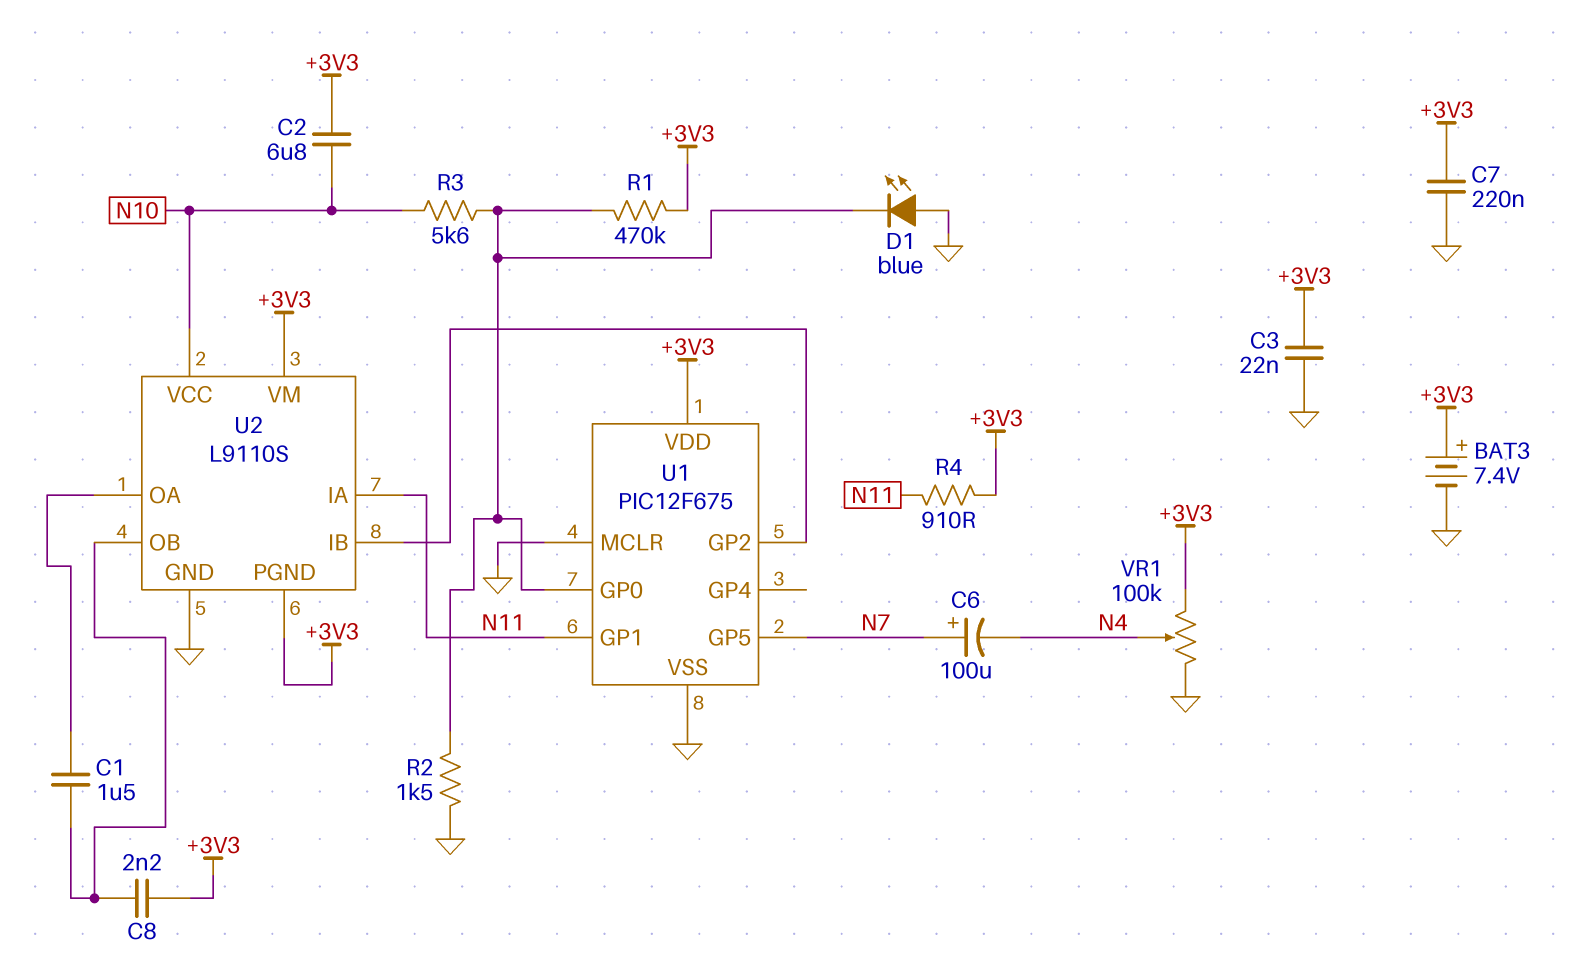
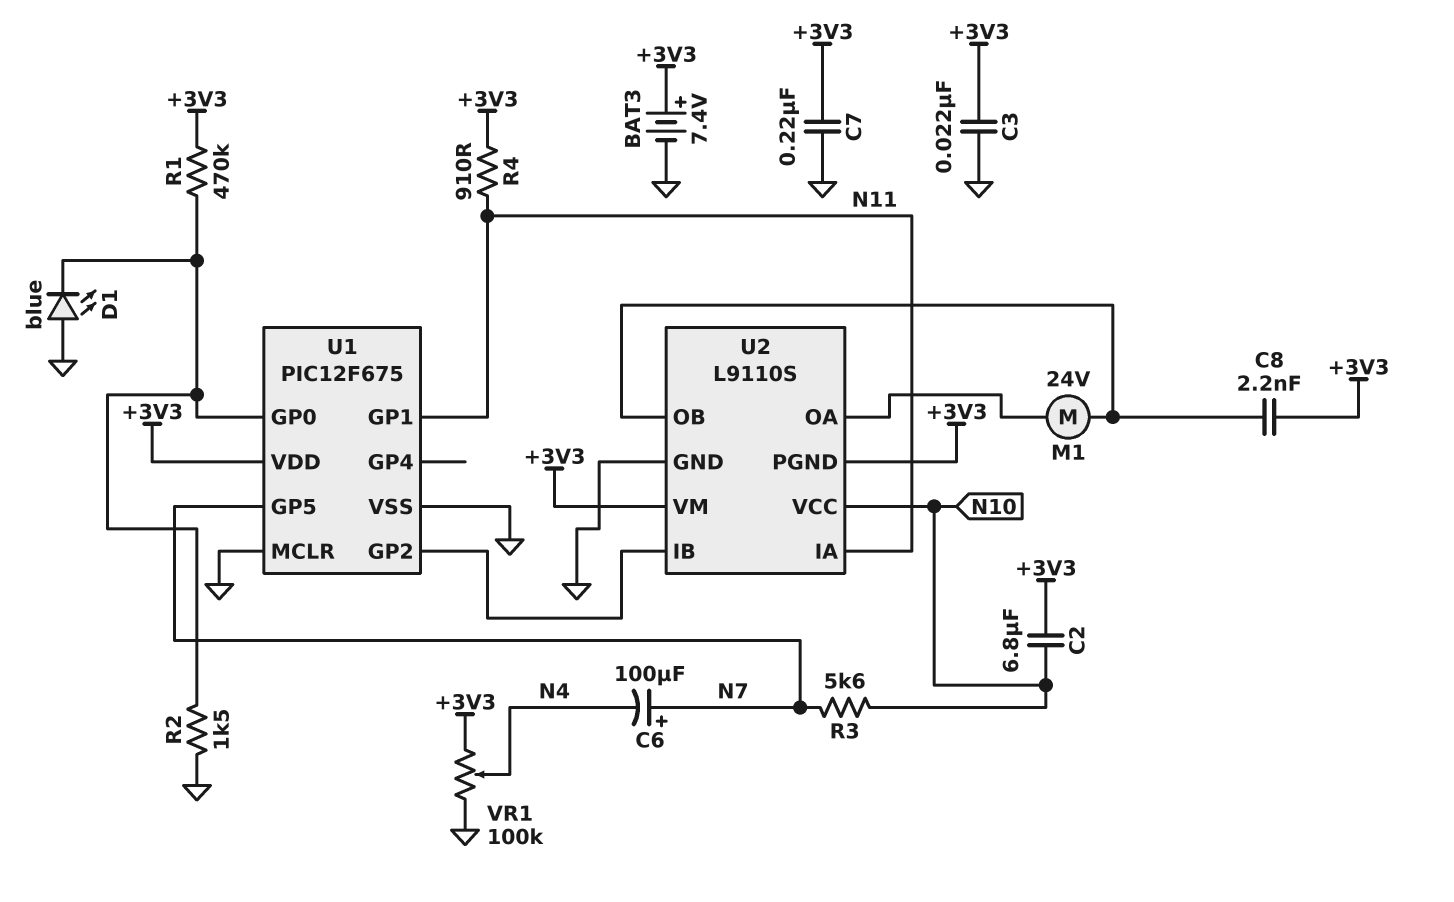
C1: 1.5uF (U2/OA, U2/OB) -> none
M1: none -> motor 24V (U2/OA, U2/OB)
R3: 5.6k (N10, U1/GP0) -> 5.6k (N7, N10)

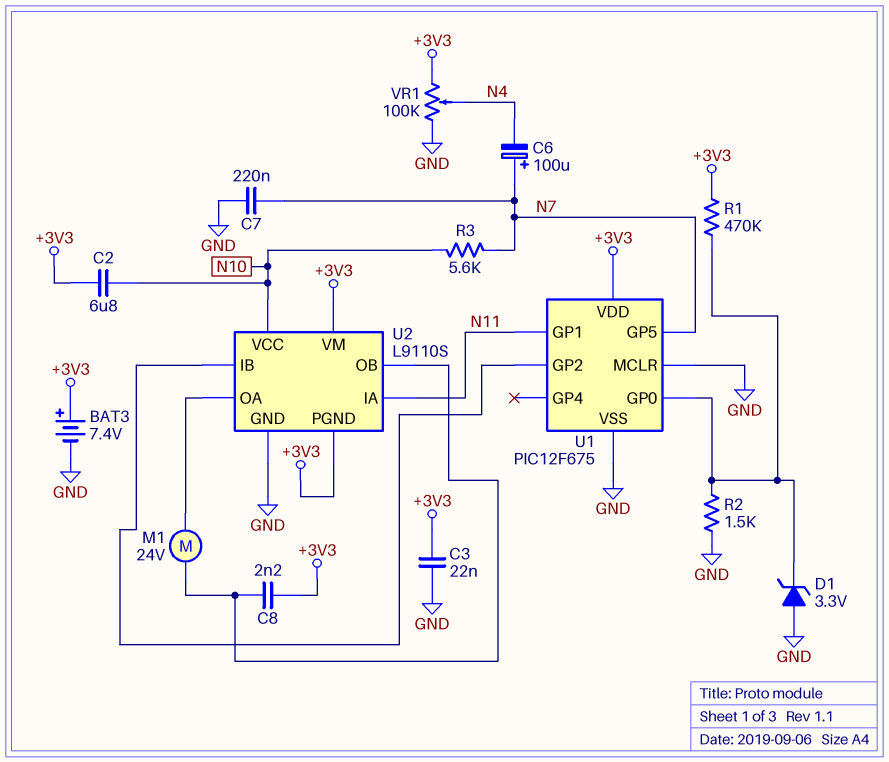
C7: 220nF (+3V3, GND) -> 220nF (GND, N7)
D1: LED blue (A GND, K U1/GP0) -> zener 3.3V (A GND, K U1/GP0)
R4: 910 (+3V3, N11) -> none

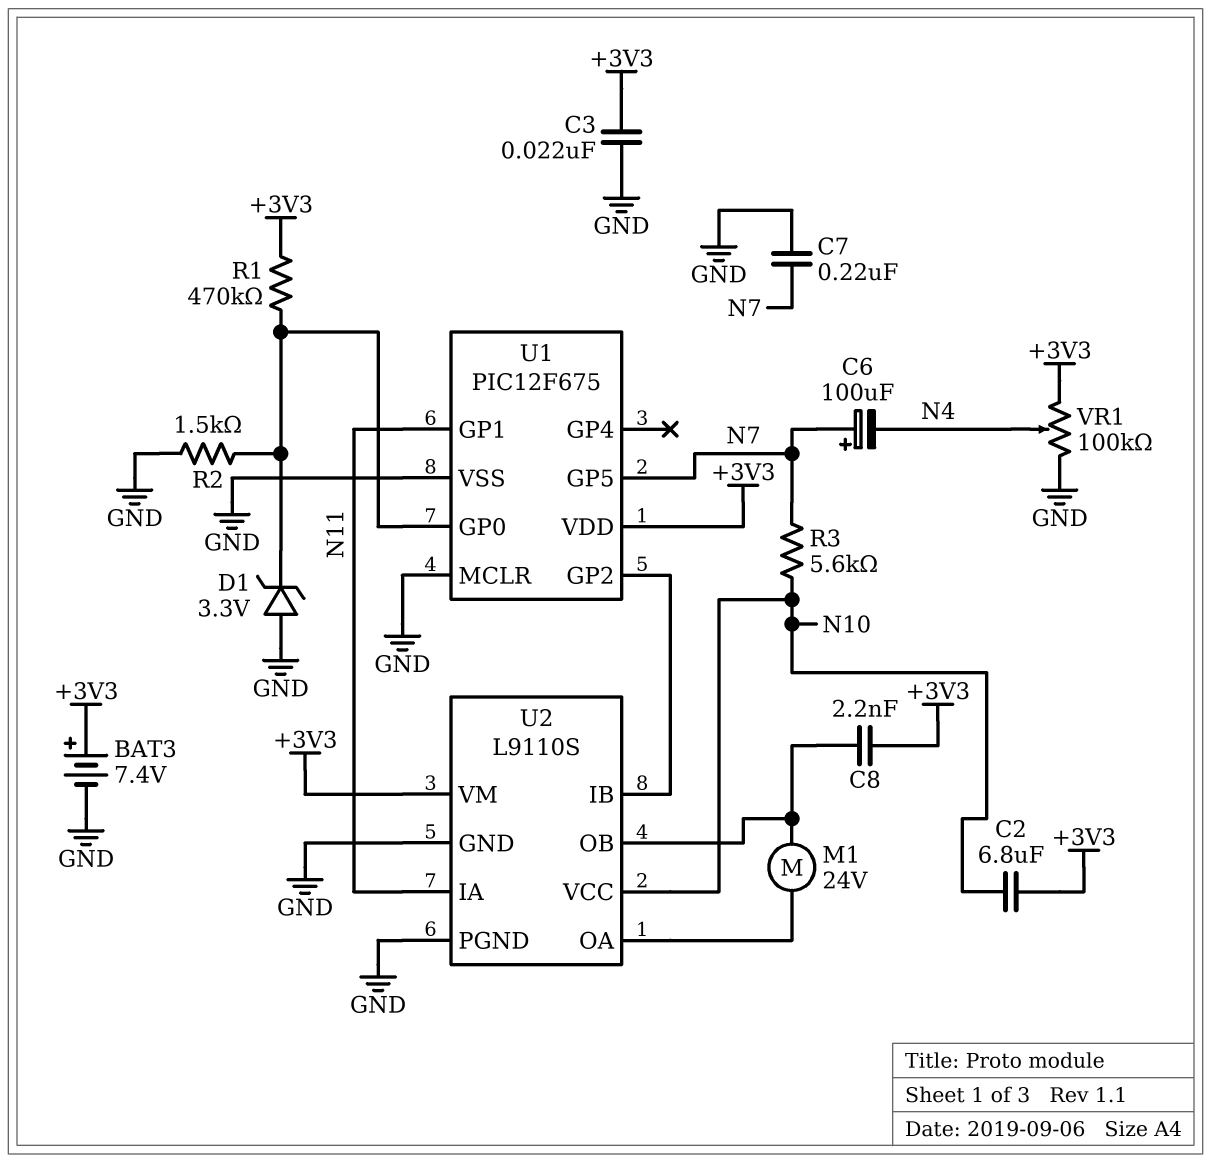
U2 pin PGND: +3V3 -> GND

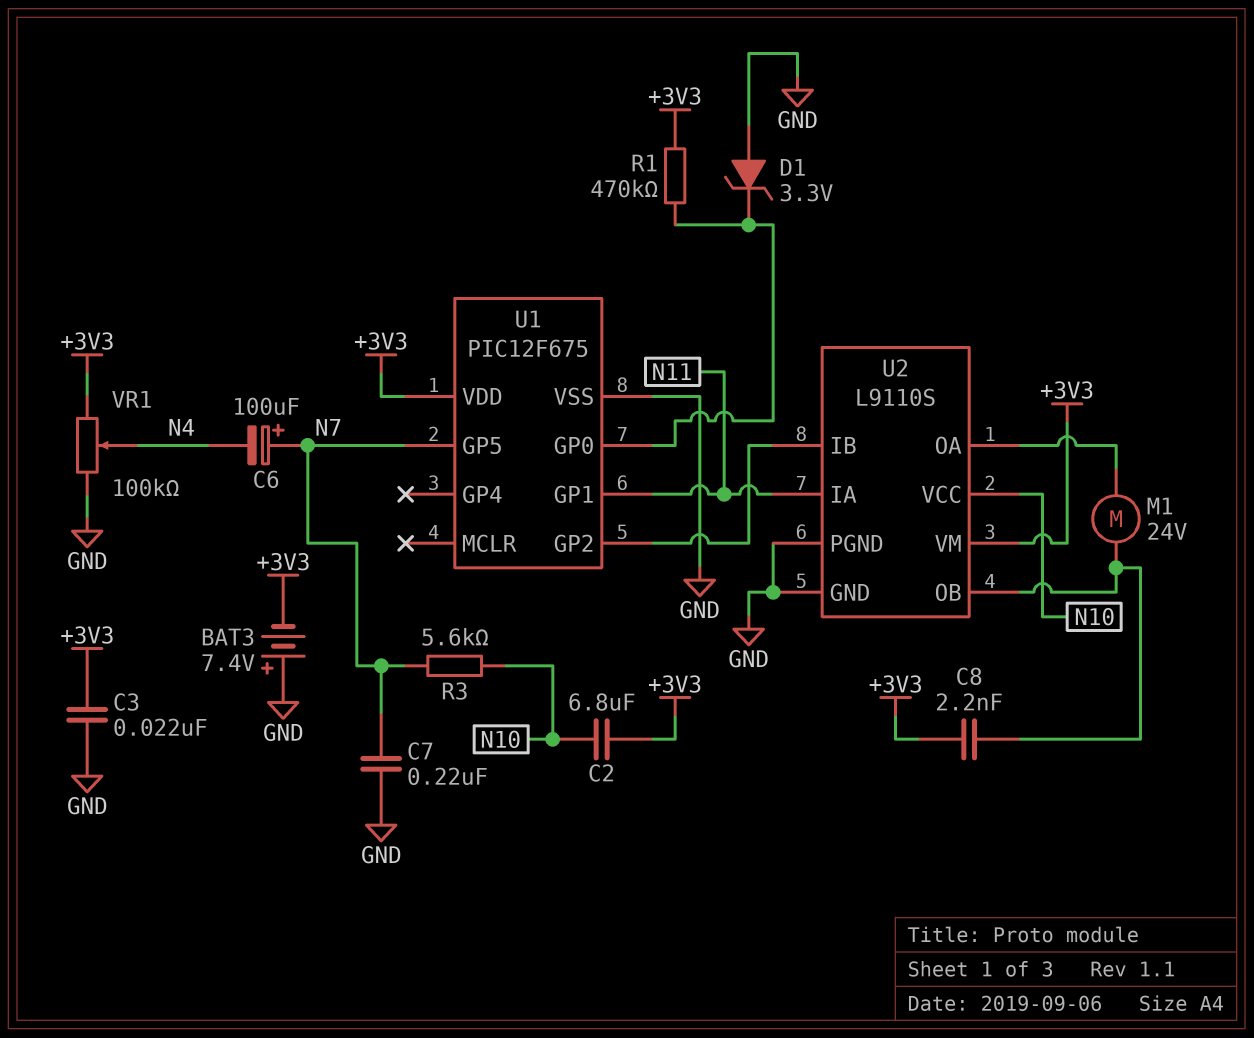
BAT3: 7.4V (plus +3V3, minus GND) -> 7.4V (plus GND, minus +3V3)
R2: 1.5k (GND, U1/GP0) -> none
U1 pin MCLR: GND -> none

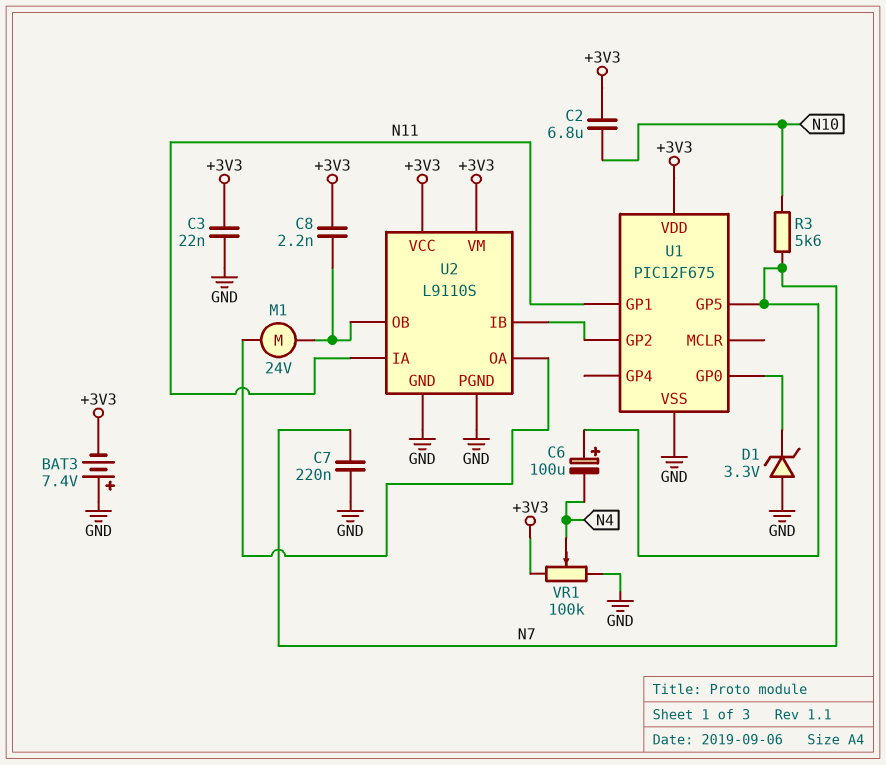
R1: 470k (+3V3, U1/GP0) -> none
U2 pin VCC: N10 -> +3V3

